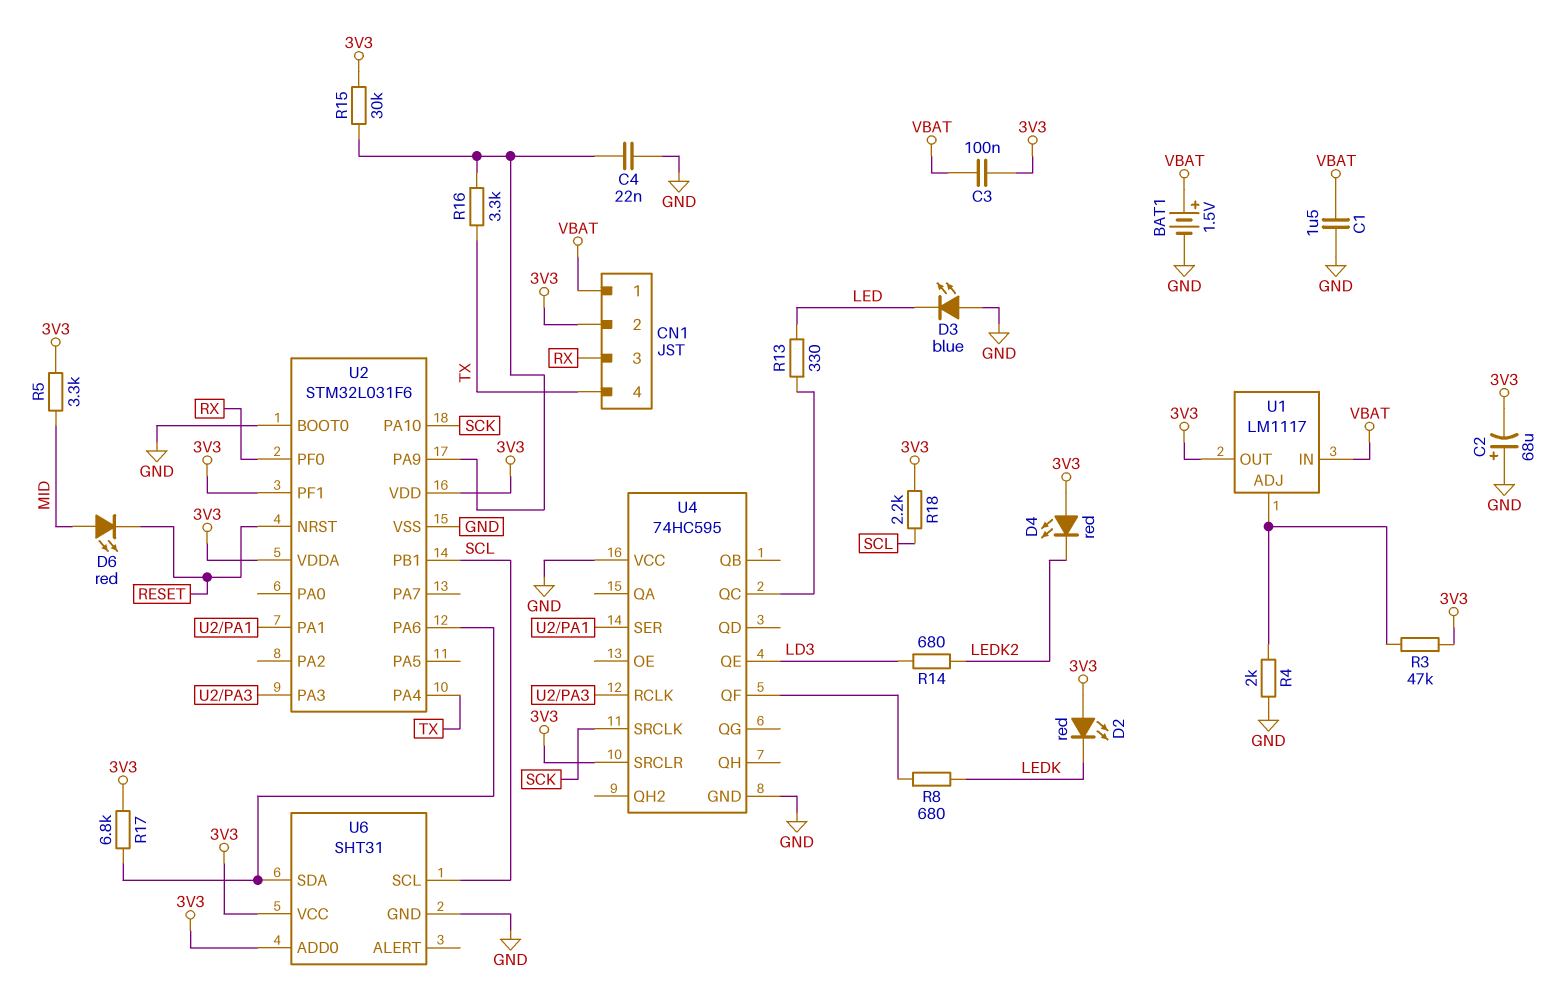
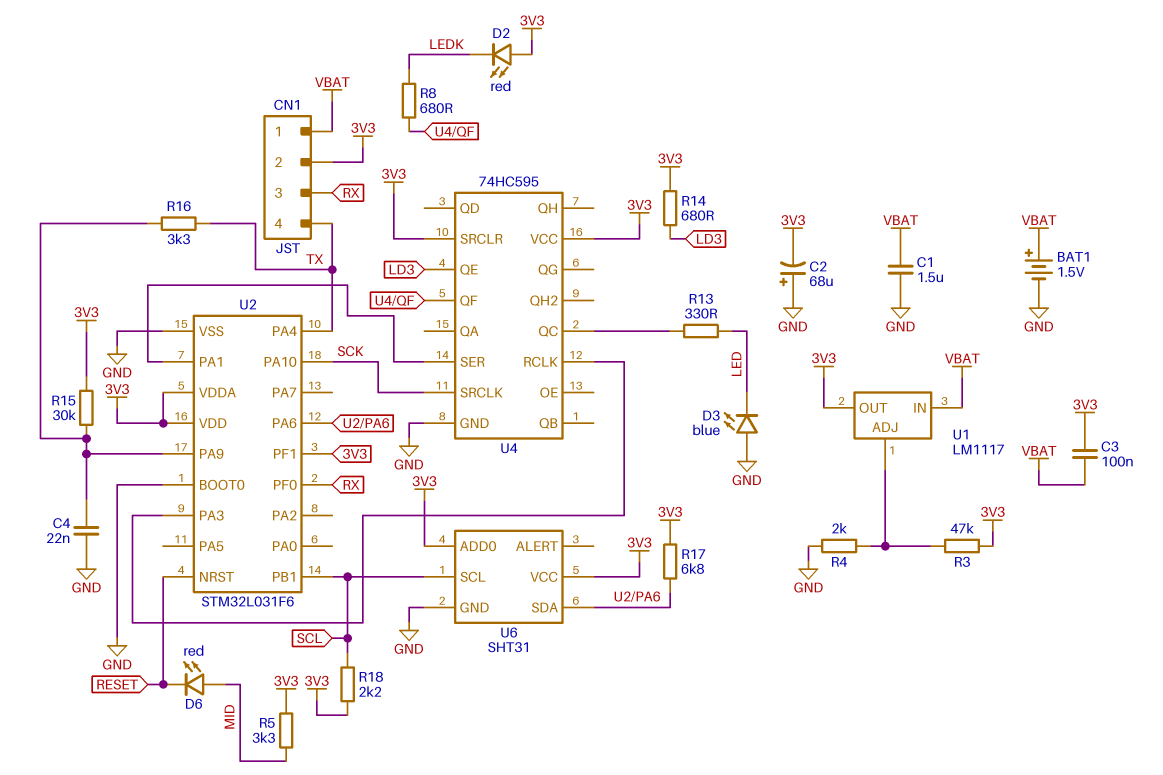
D4: LED red (A 3V3, K LEDK2) -> none
R14: 680 (LD3, LEDK2) -> 680 (3V3, LD3)
U4 pin VCC: GND -> 3V3

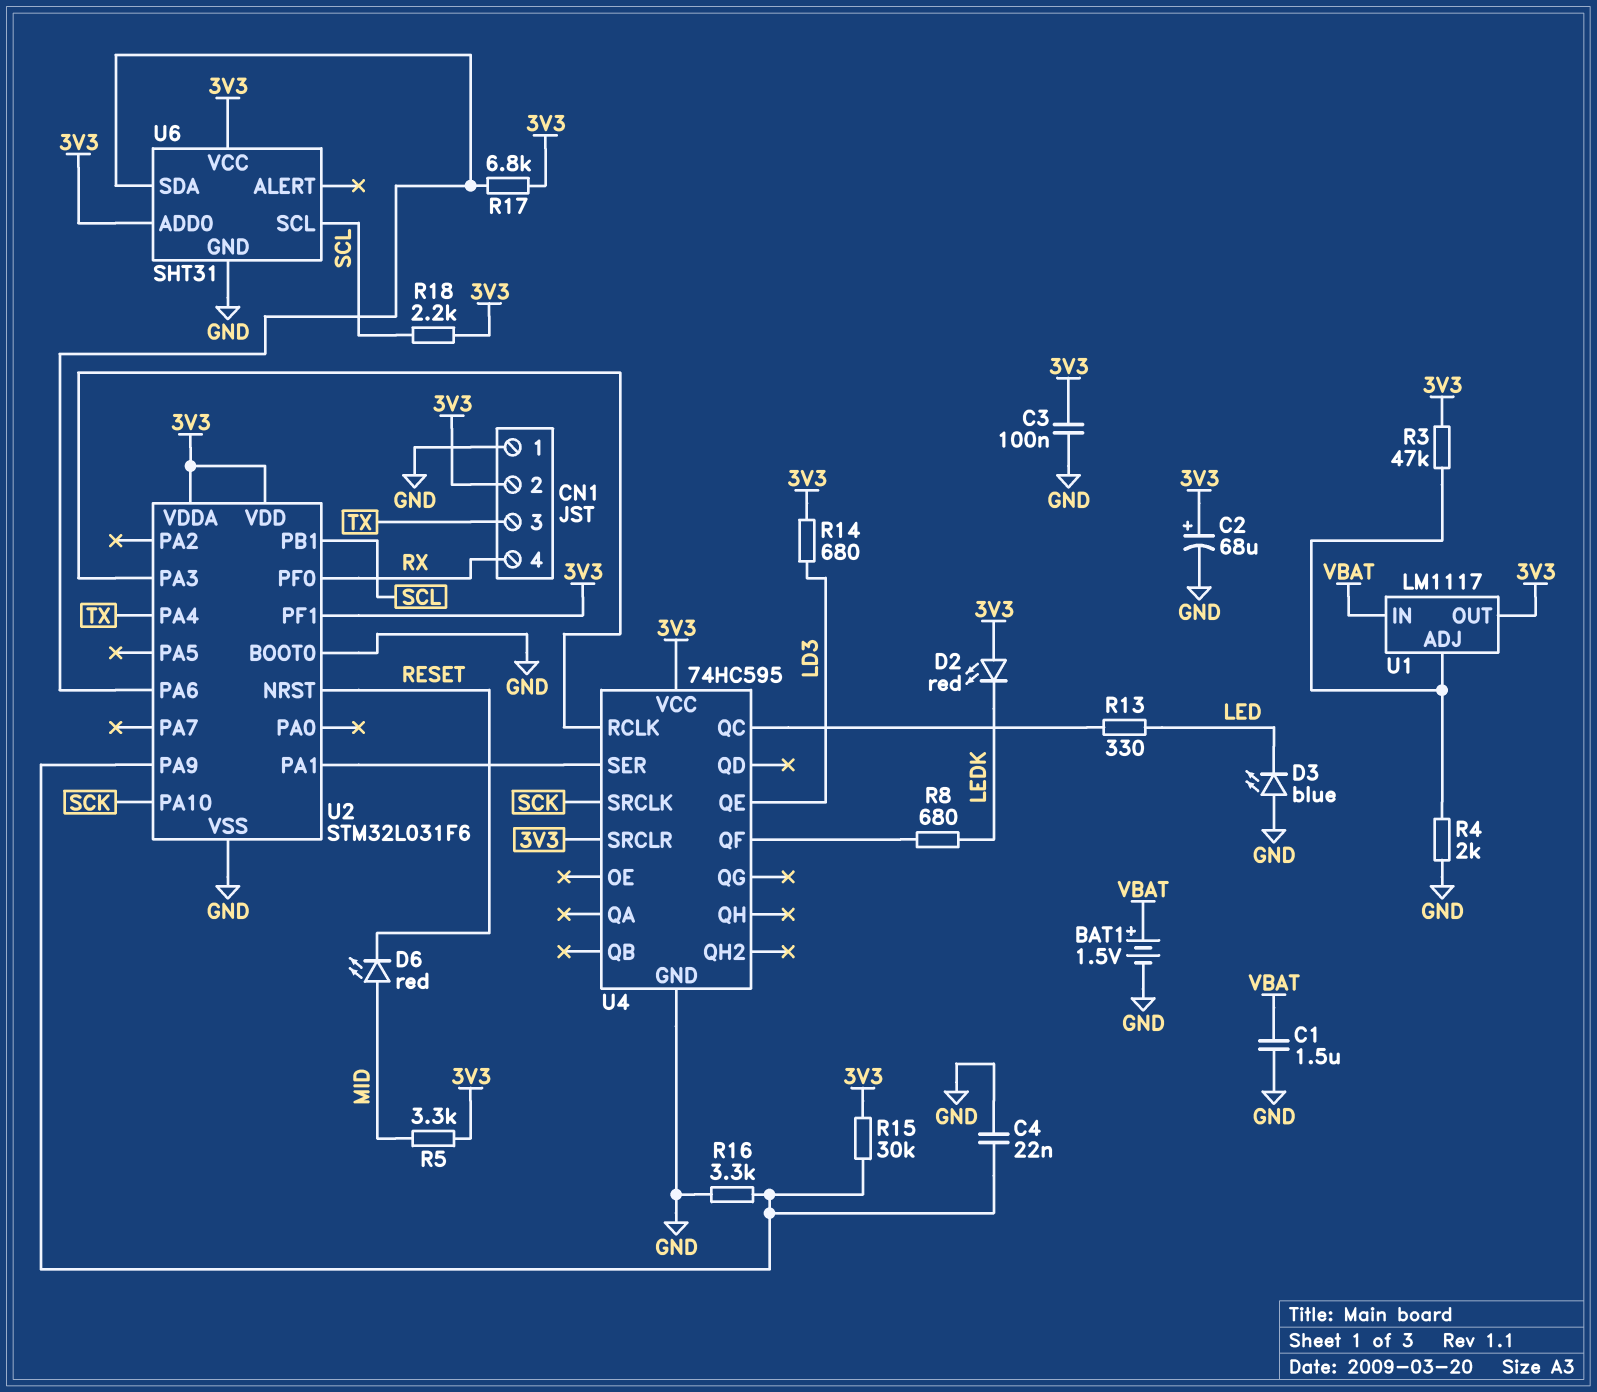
C2: 68uF (plus GND, minus 3V3) -> 68uF (plus 3V3, minus GND)
C3: 100nF (3V3, VBAT) -> 100nF (3V3, GND)
CN1 pin 1: VBAT -> GND
CN1 pin 3: RX -> TX
CN1 pin 4: TX -> RX
R16: 3.3k (TX, U2/PA9) -> 3.3k (GND, U2/PA9)

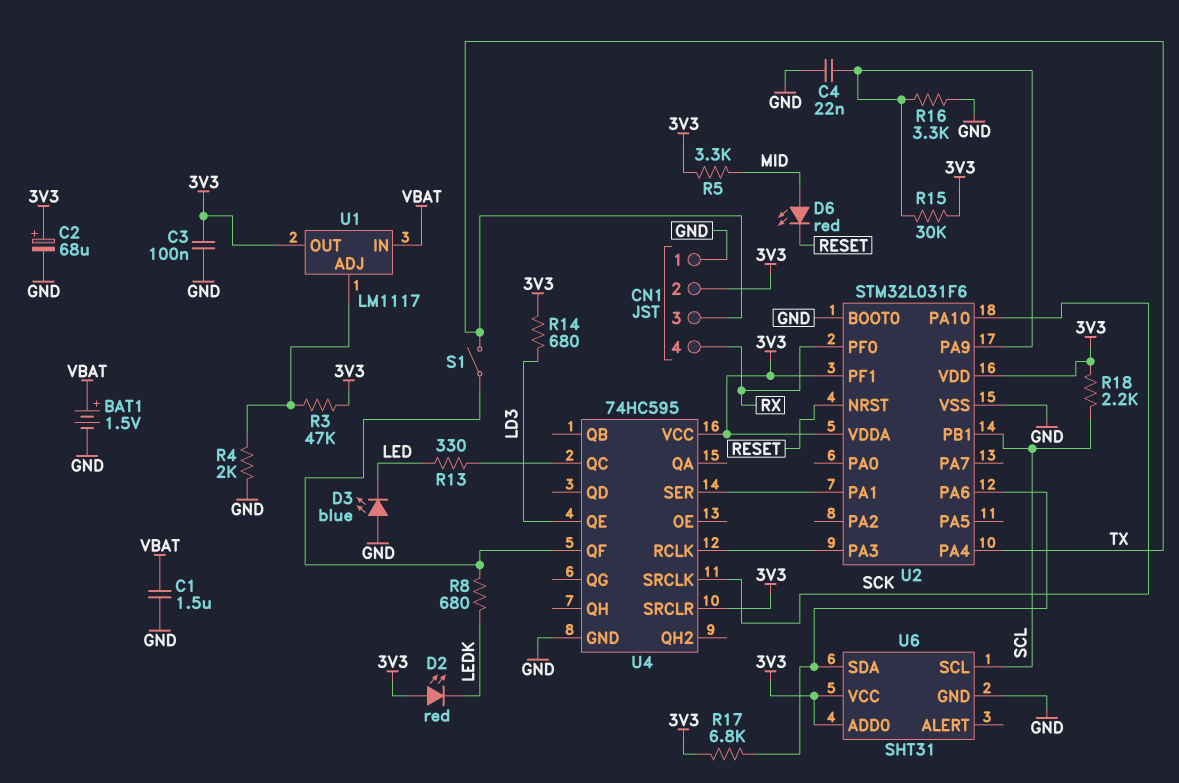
S1: none -> switch (TX, U4/QF)

